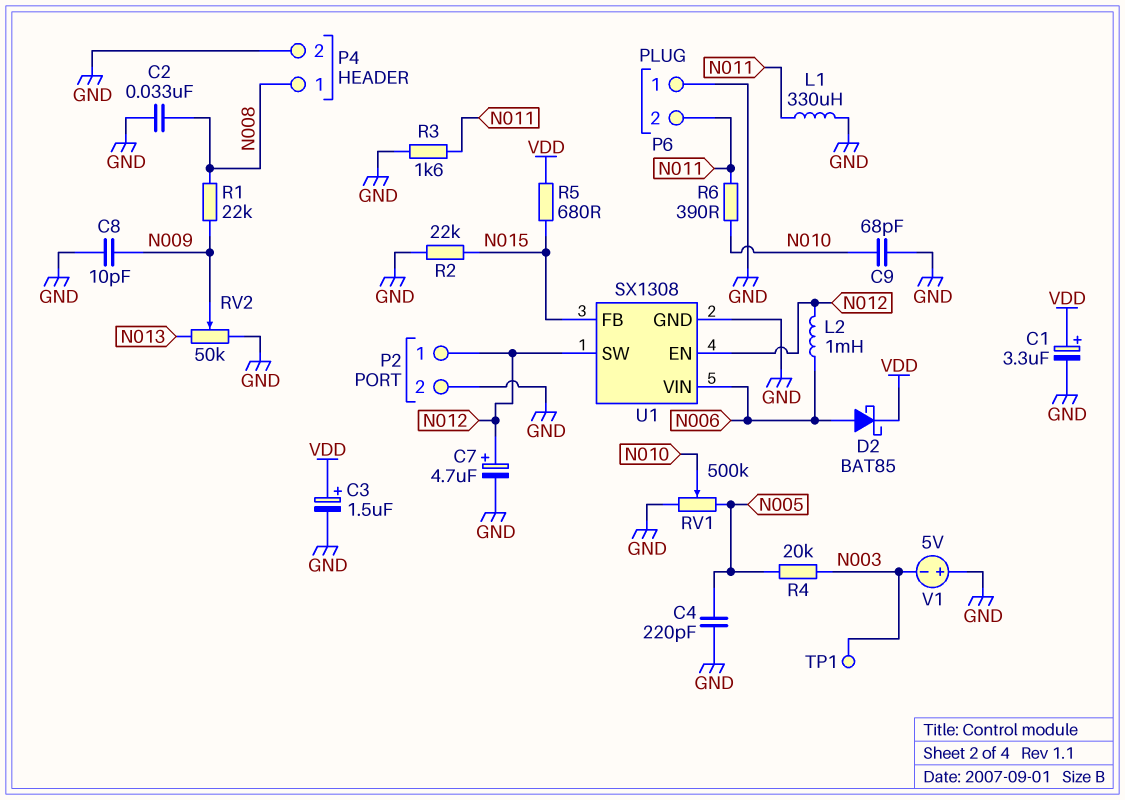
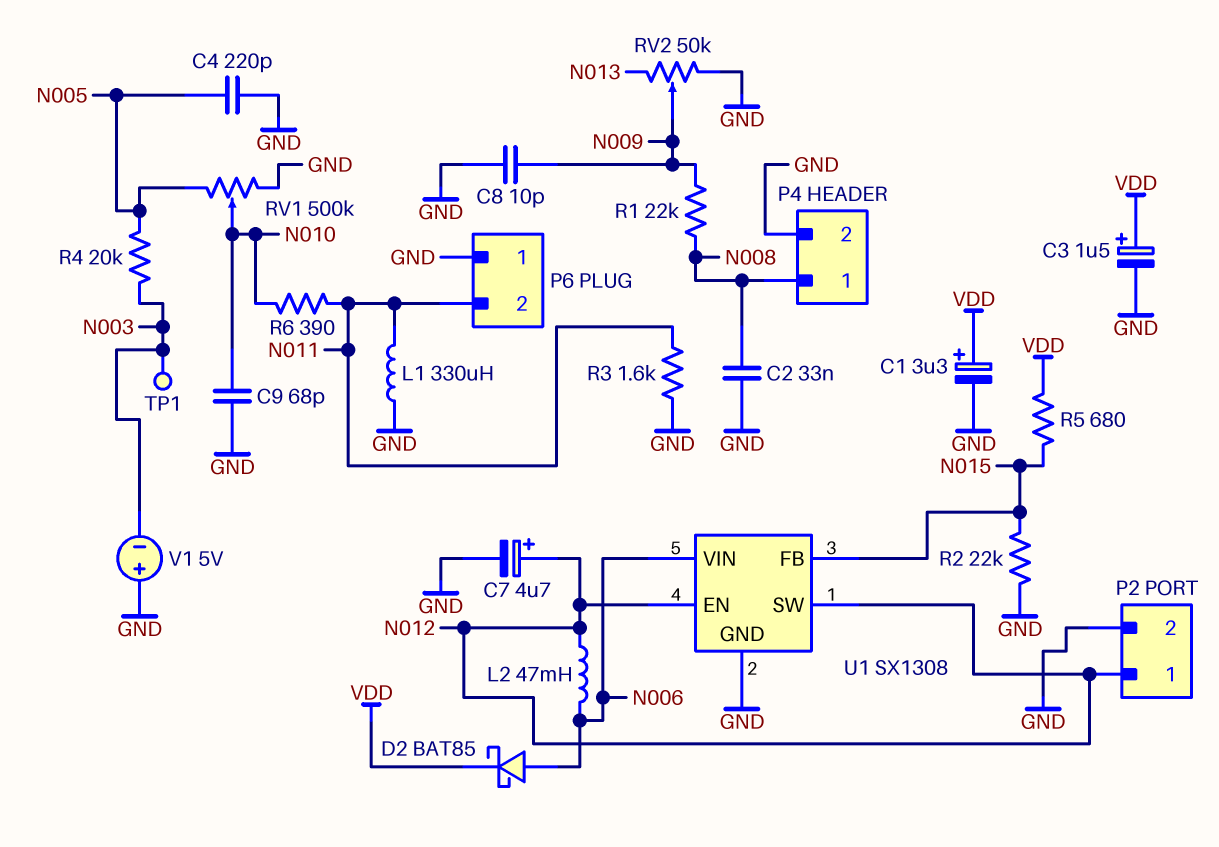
L2: 1mH (N006, N012) -> 47mH (N006, N012)

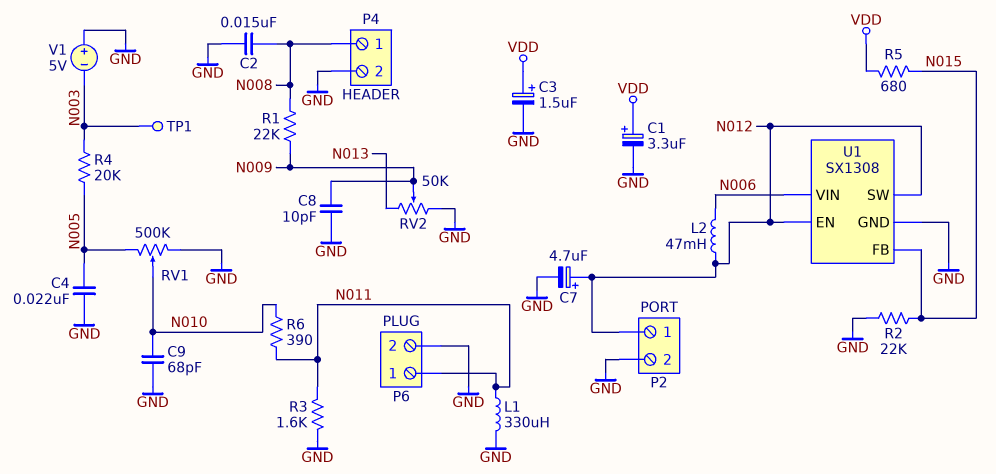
C2: 33nF (GND, N008) -> 15nF (GND, N008)
C4: 220pF (GND, N005) -> 22nF (GND, N005)
D2: schottky BAT85 (A N006, K VDD) -> none
P6 pin 1: GND -> N011
P6 pin 2: N011 -> GND

